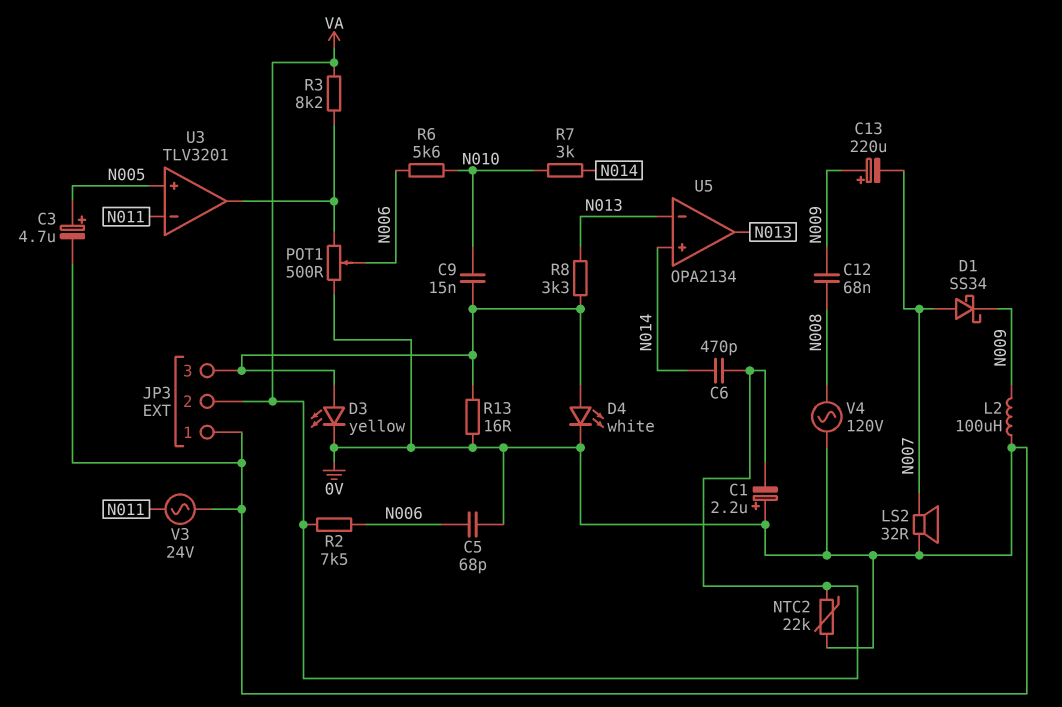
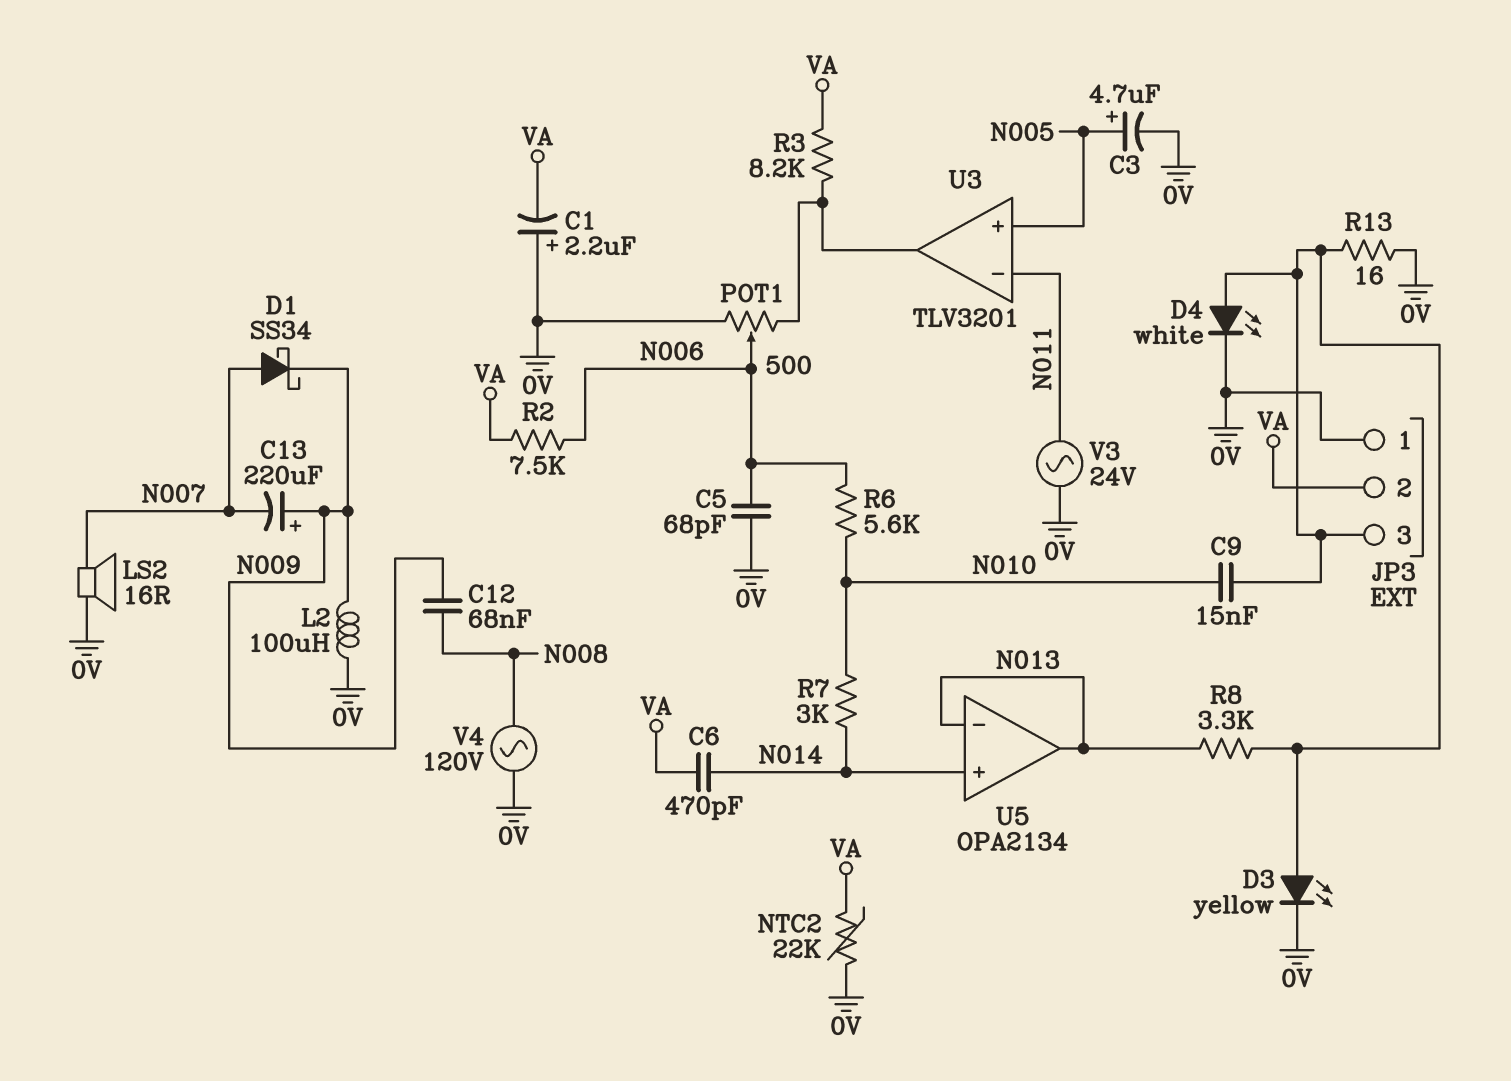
LS2: speaker 32R (0V, N007) -> speaker 16R (0V, N007)

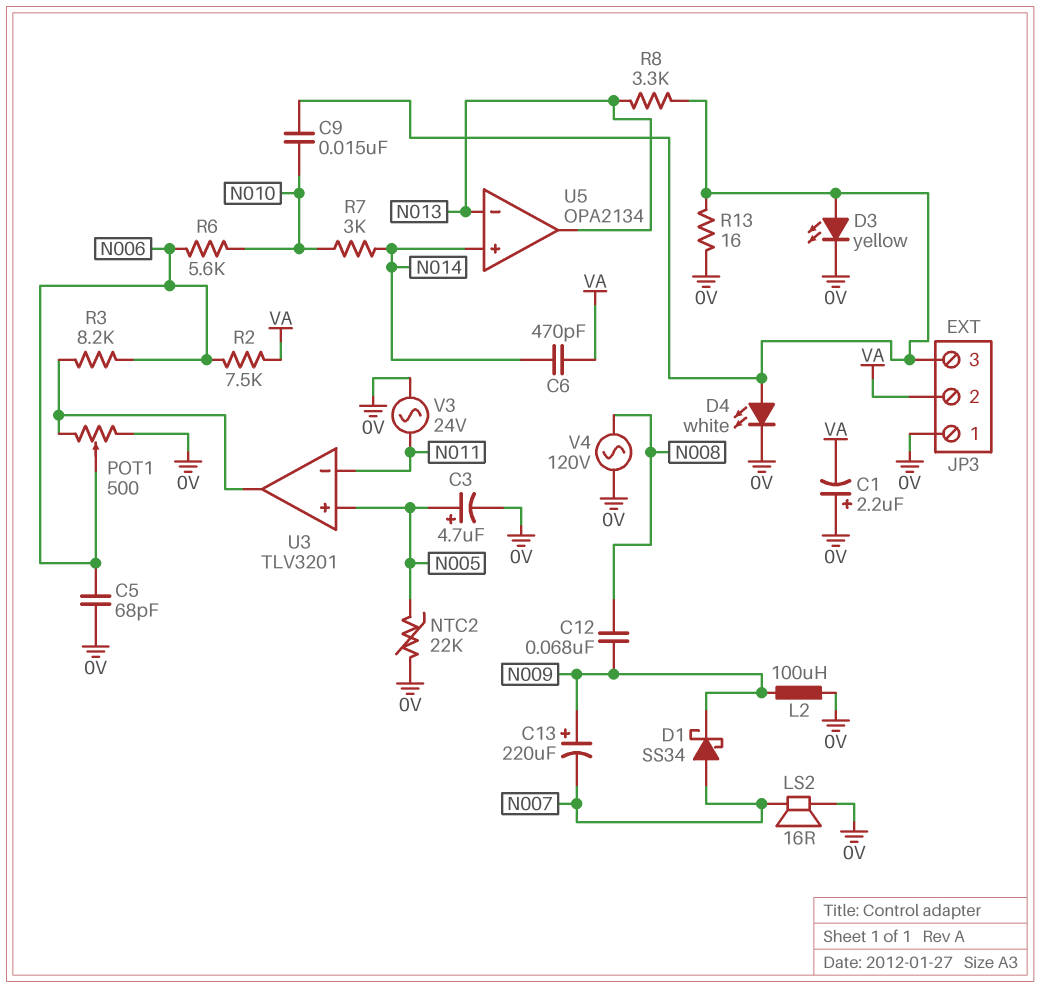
NTC2: 22k (0V, VA) -> 22k (0V, N005)
R3: 8.2k (U3/out, VA) -> 8.2k (N006, U3/out)

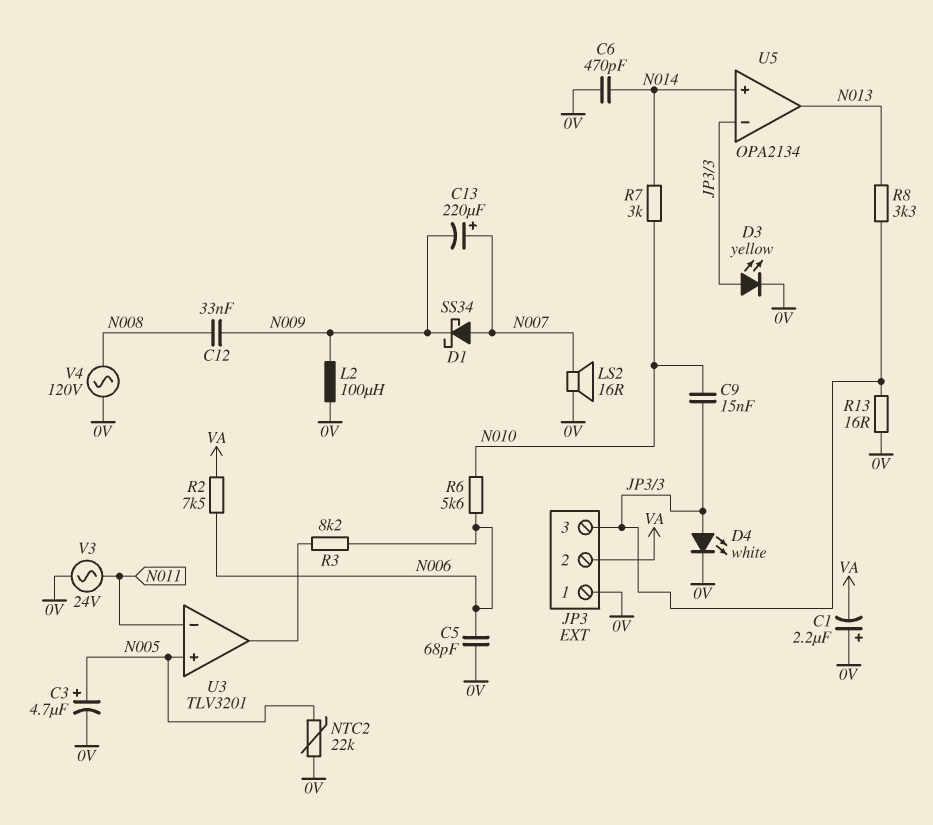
C6: 470pF (N014, VA) -> 470pF (0V, N014)
C12: 68nF (N008, N009) -> 33nF (N008, N009)
C13: 220uF (plus N009, minus N007) -> 220uF (plus N007, minus N009)
POT1: 500 (0V, U3/out, wiper N006) -> none
U5 pin in-: N013 -> JP3/3

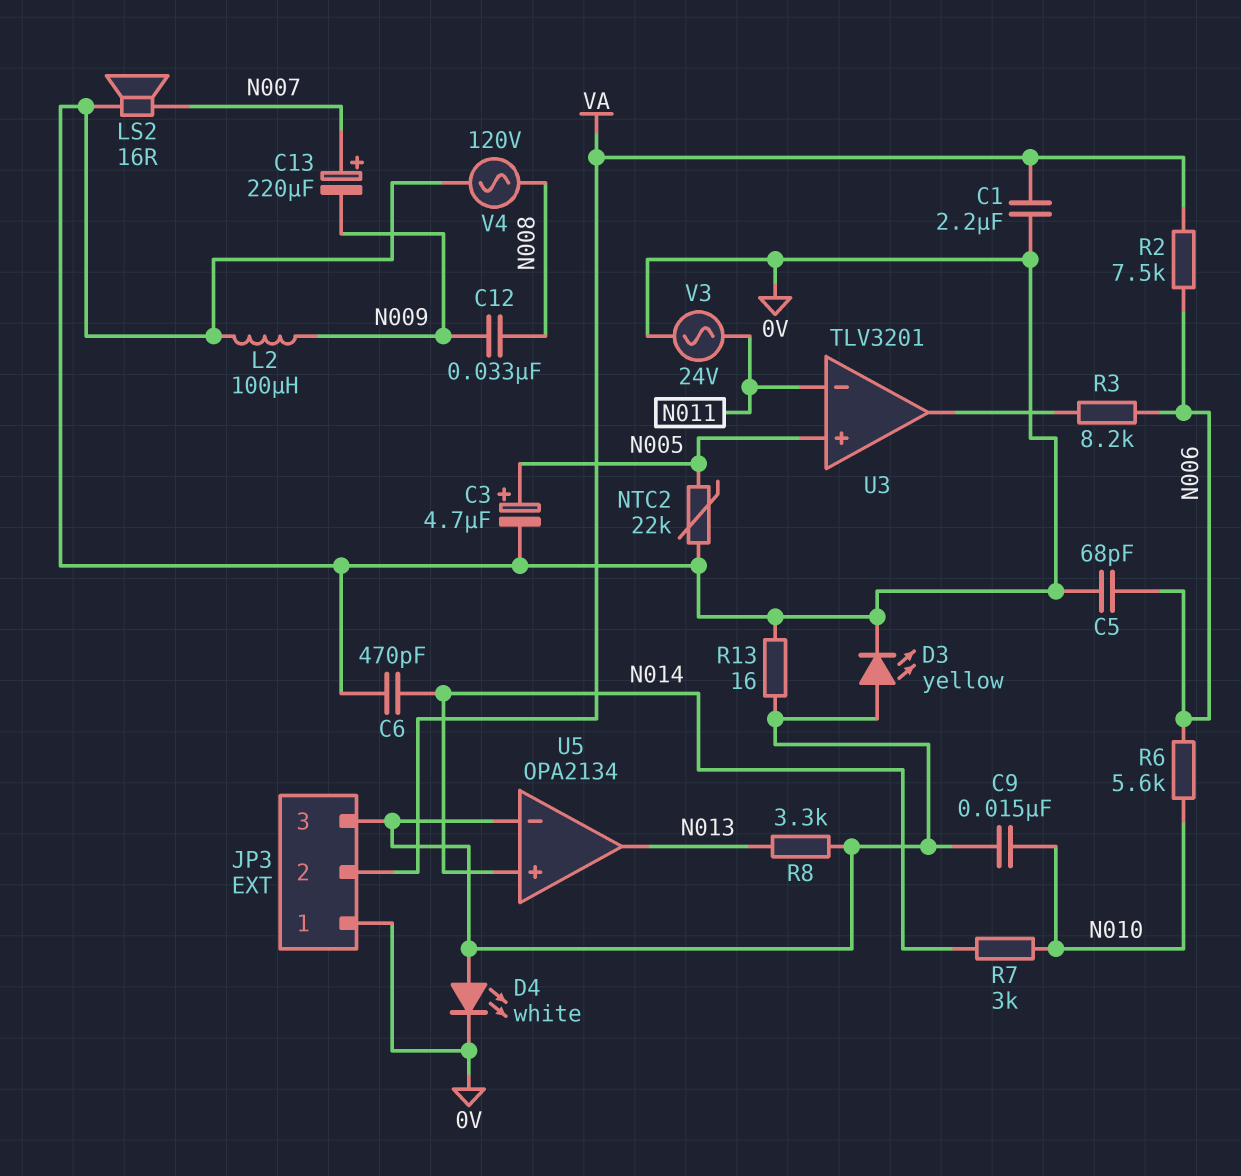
C1: 2.2uF (plus 0V, minus VA) -> 2.2uF (0V, VA)
D1: schottky SS34 (A N007, K N009) -> none

